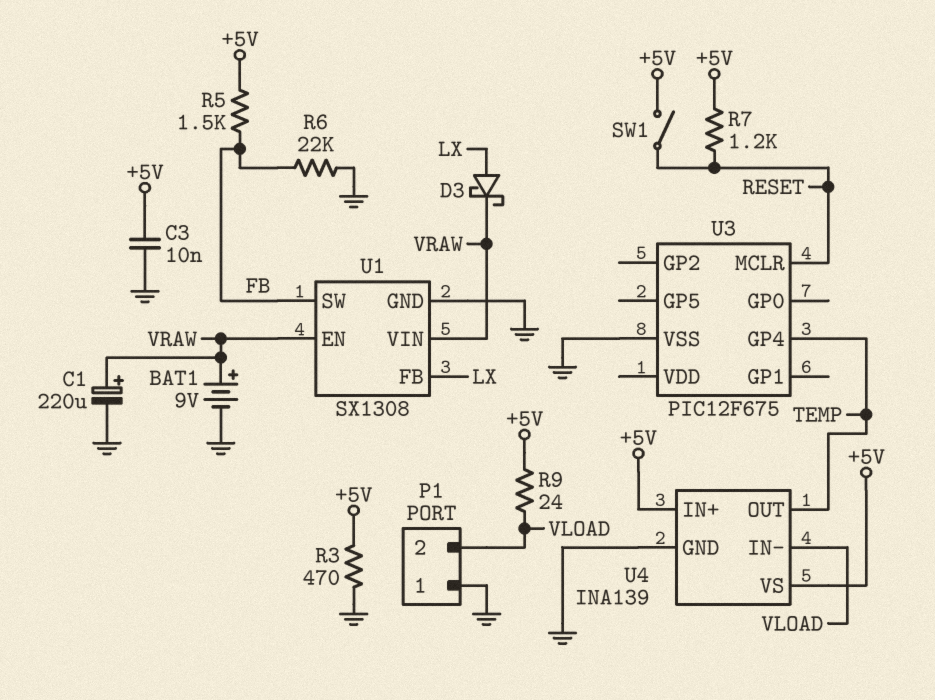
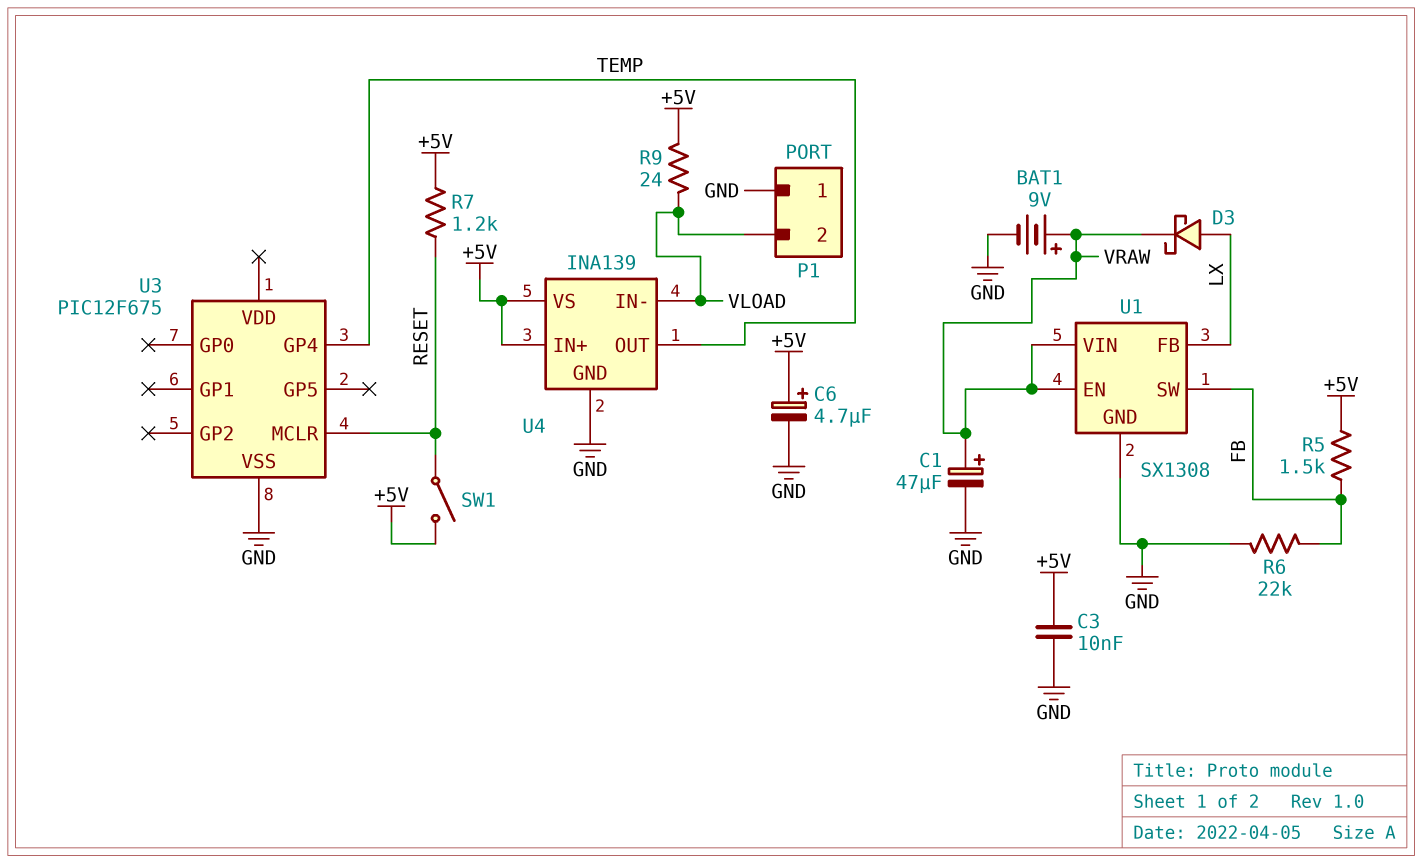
C1: 220uF (plus VRAW, minus GND) -> 47uF (plus VRAW, minus GND)
C6: none -> 4.7uF (plus +5V, minus GND)
R3: 470 (+5V, GND) -> none

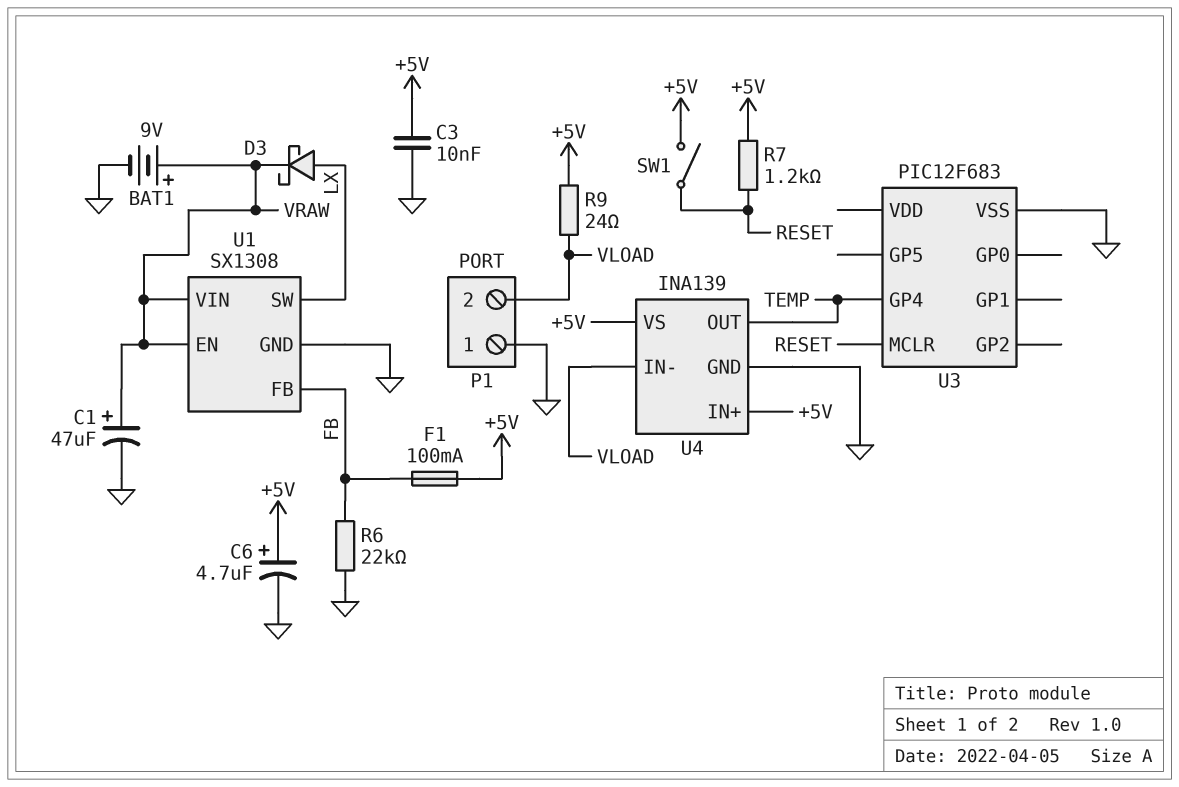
F1: none -> 100mA (+5V, FB)
R5: 1.5k (+5V, FB) -> none
U1 pin FB: LX -> FB
U1 pin SW: FB -> LX
U3: PIC12F675 -> PIC12F683

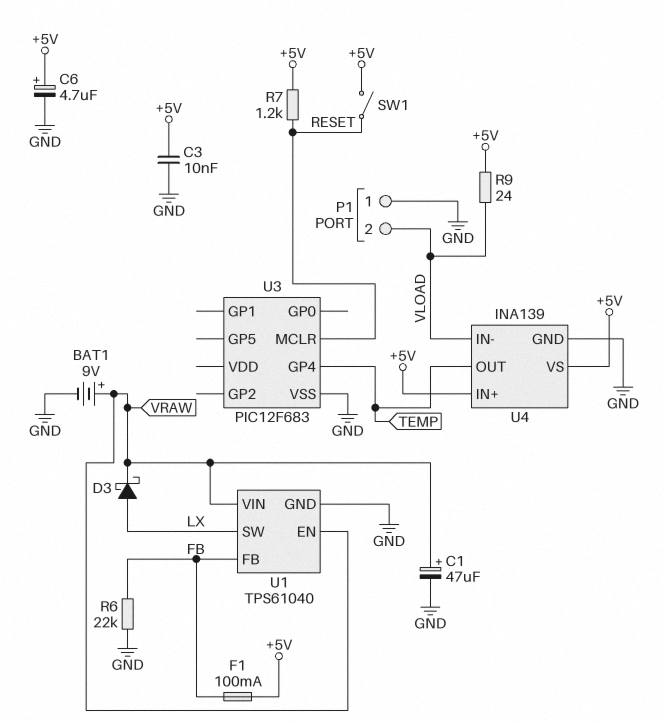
U1: SX1308 -> TPS61040

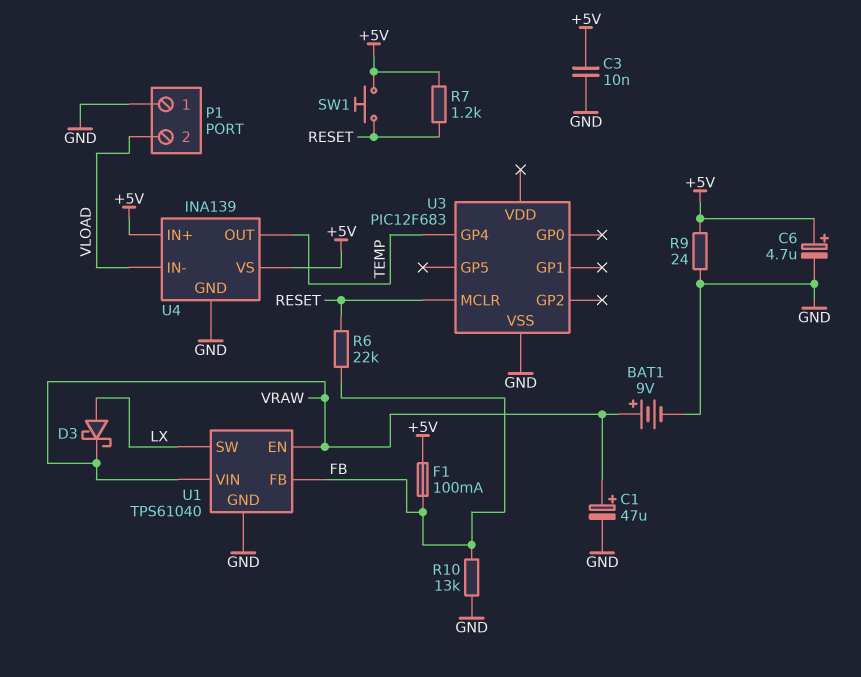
R6: 22k (FB, GND) -> 22k (FB, RESET)
R9: 24 (+5V, VLOAD) -> 24 (+5V, GND)
R10: none -> 13k (FB, GND)
SW1: switch (+5V, RESET) -> button (+5V, RESET)

